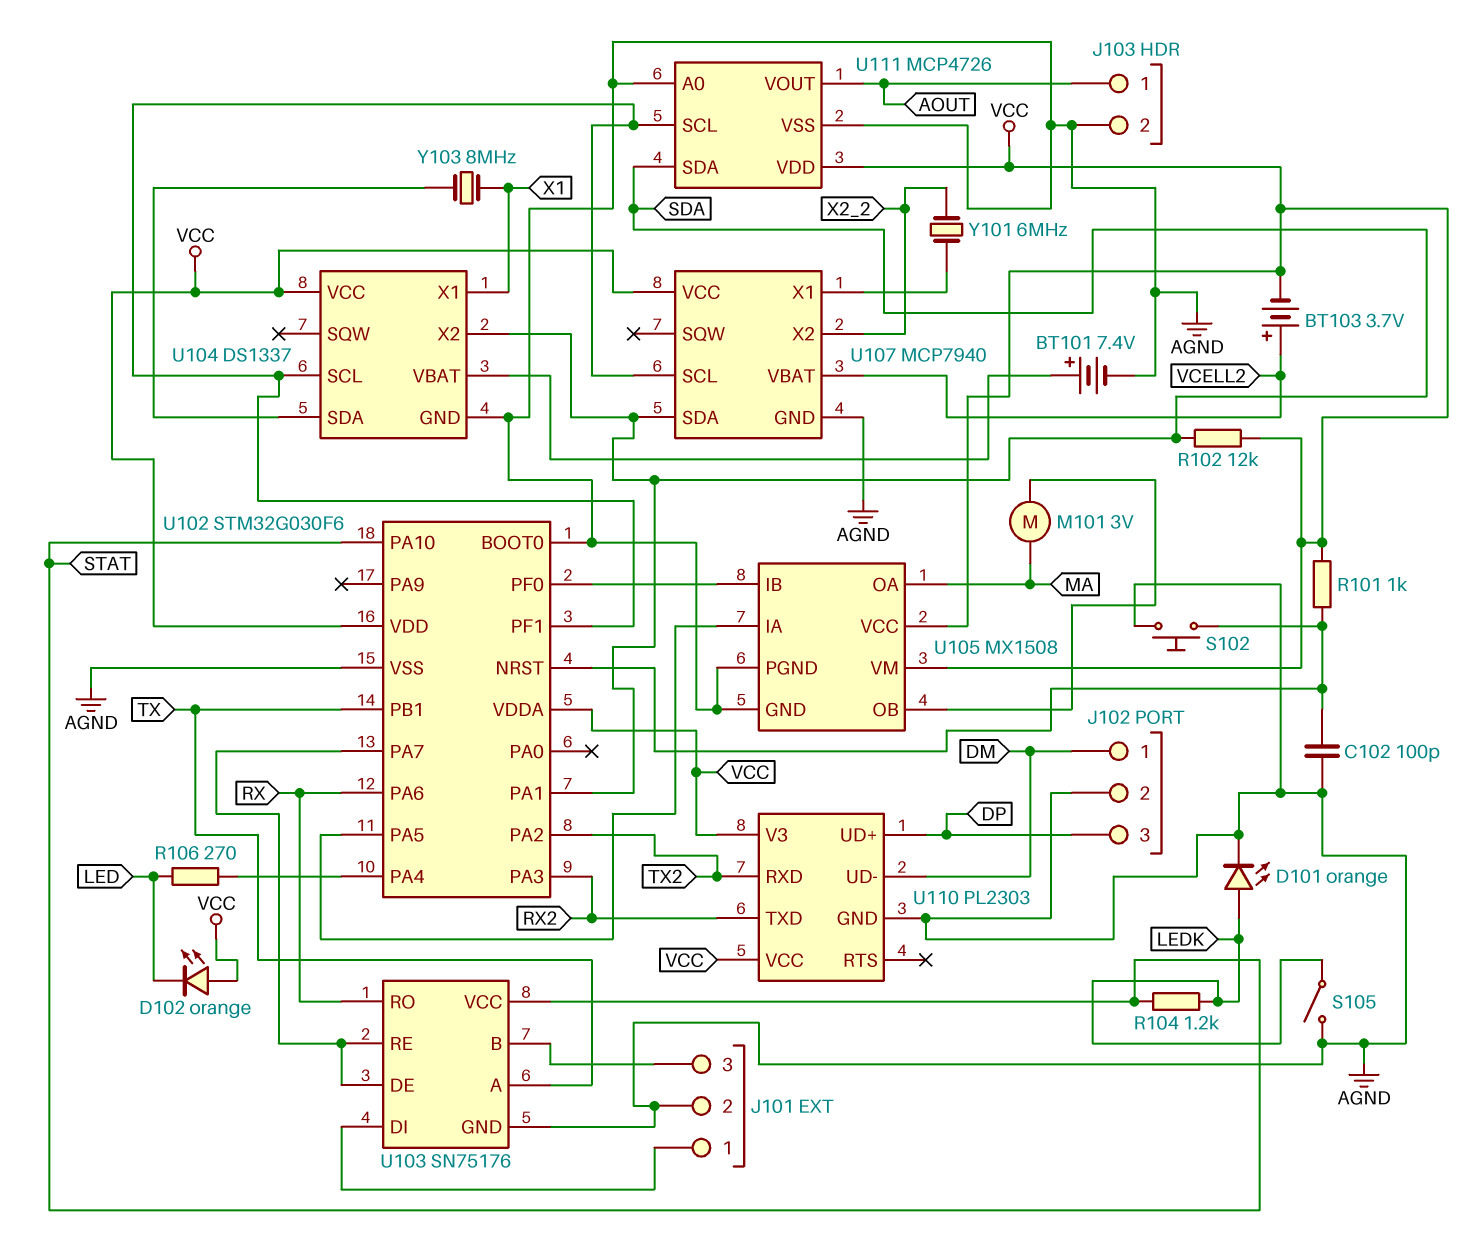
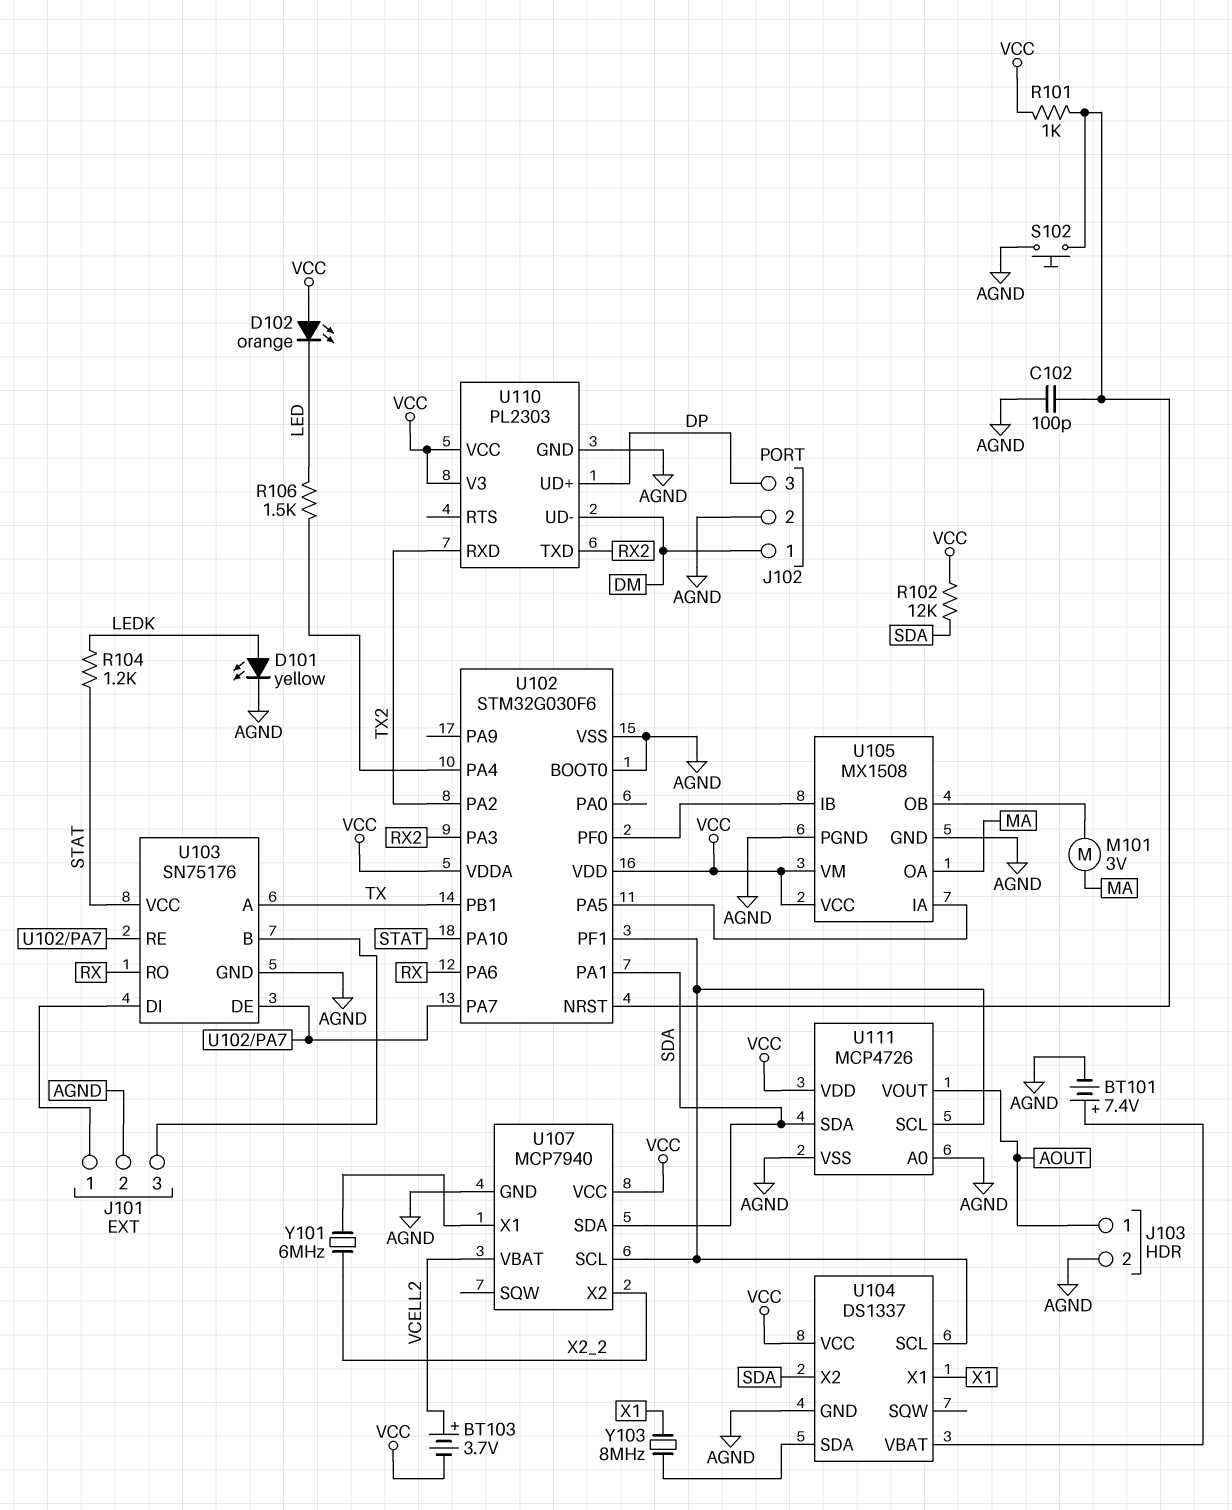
D101: LED orange (A LEDK, K AGND) -> LED yellow (A LEDK, K AGND)
R106: 270 (LED, U102/PA4) -> 1.5k (LED, U102/PA4)
S105: switch (AGND, LEDK) -> none

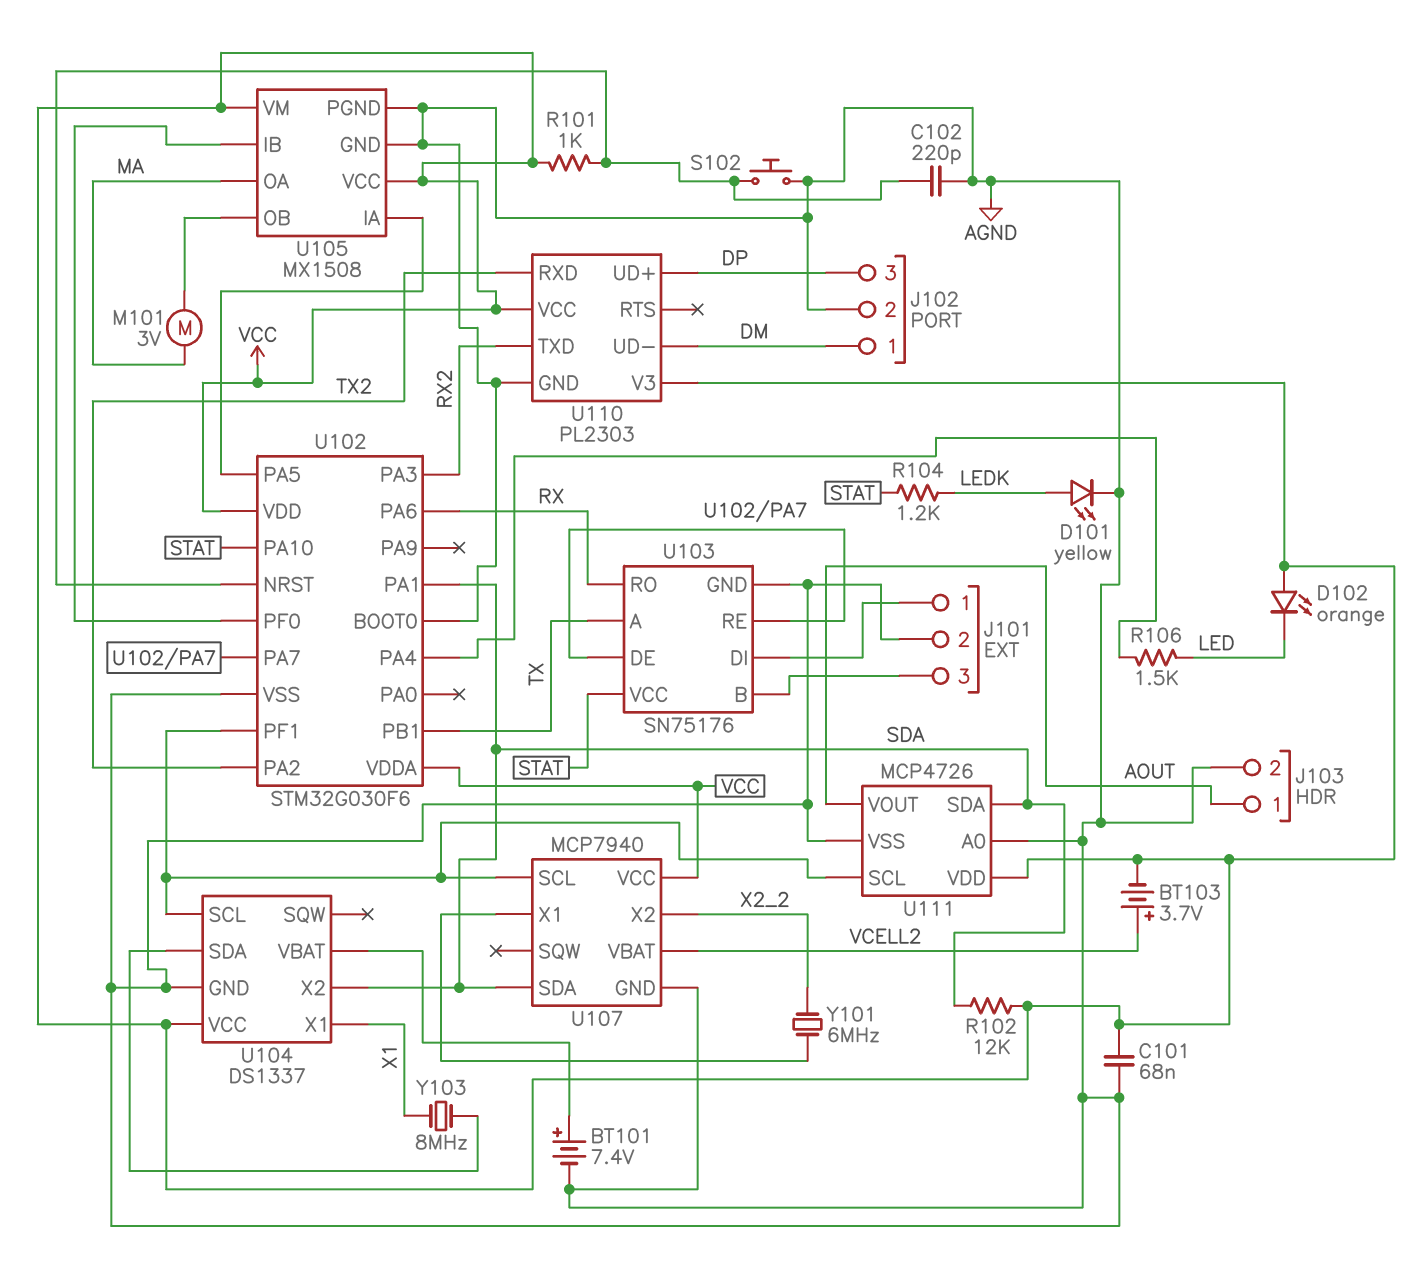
C101: none -> 68nF (AGND, VCC)
C102: 100pF (AGND, U102/NRST) -> 220pF (AGND, U102/NRST)

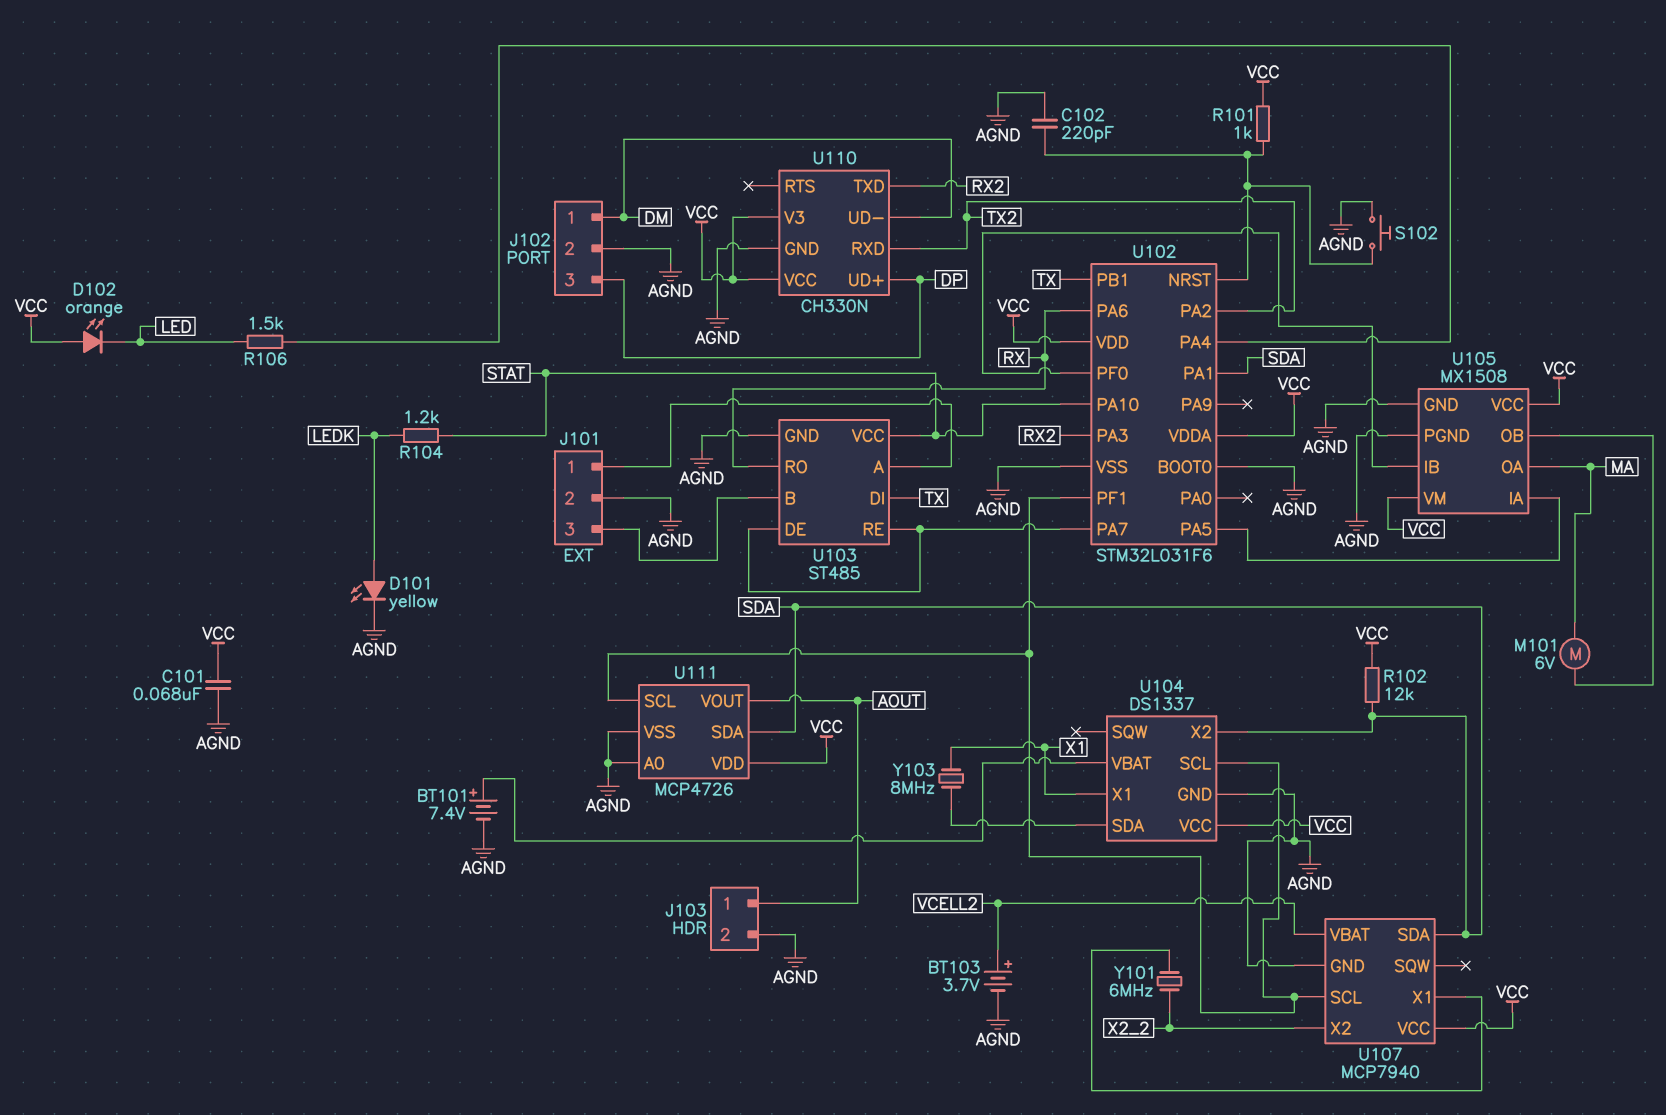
BT103: 3.7V (plus VCELL2, minus VCC) -> 3.7V (plus VCELL2, minus AGND)
M101: motor 3V (MA, U105/OB) -> motor 6V (MA, U105/OB)
U102: STM32G030F6 -> STM32L031F6
U103: SN75176 -> ST485
U103 pin A: TX -> J101/1
U103 pin DI: J101/1 -> TX
U110: PL2303 -> CH330N

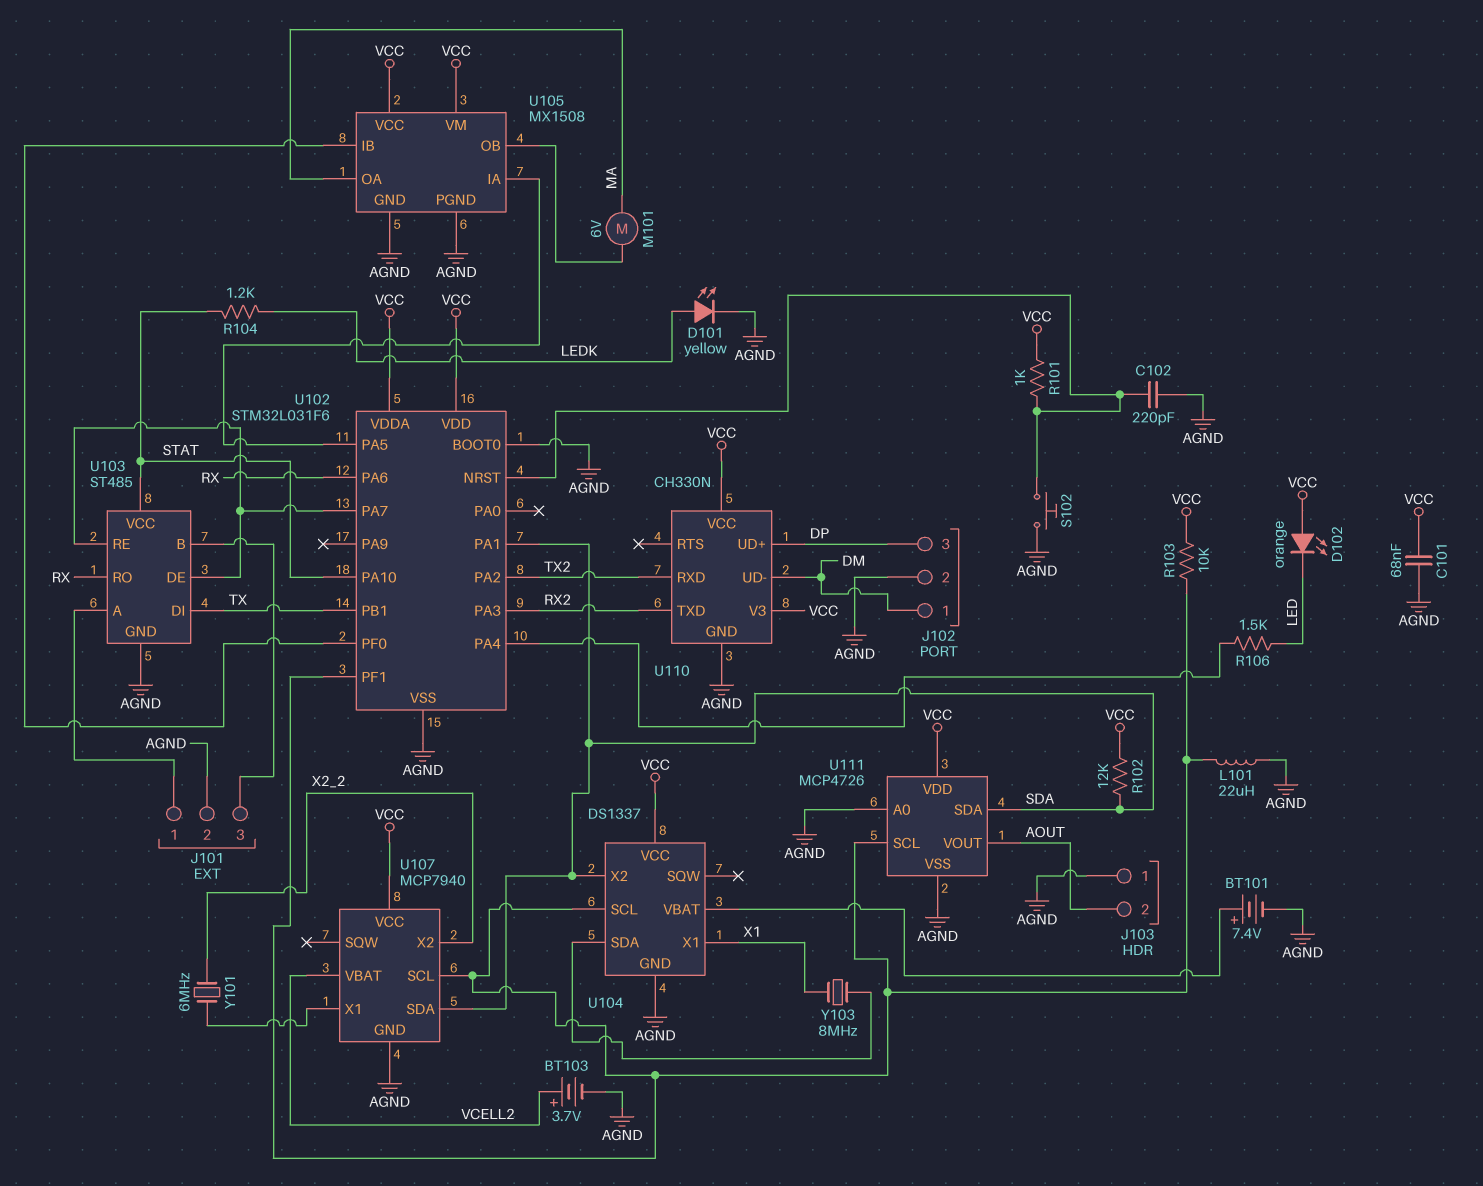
J103 pin 1: AOUT -> AGND
J103 pin 2: AGND -> AOUT
L101: none -> 22uH (AGND, U102/PF1)
R103: none -> 10k (U102/PF1, VCC)

